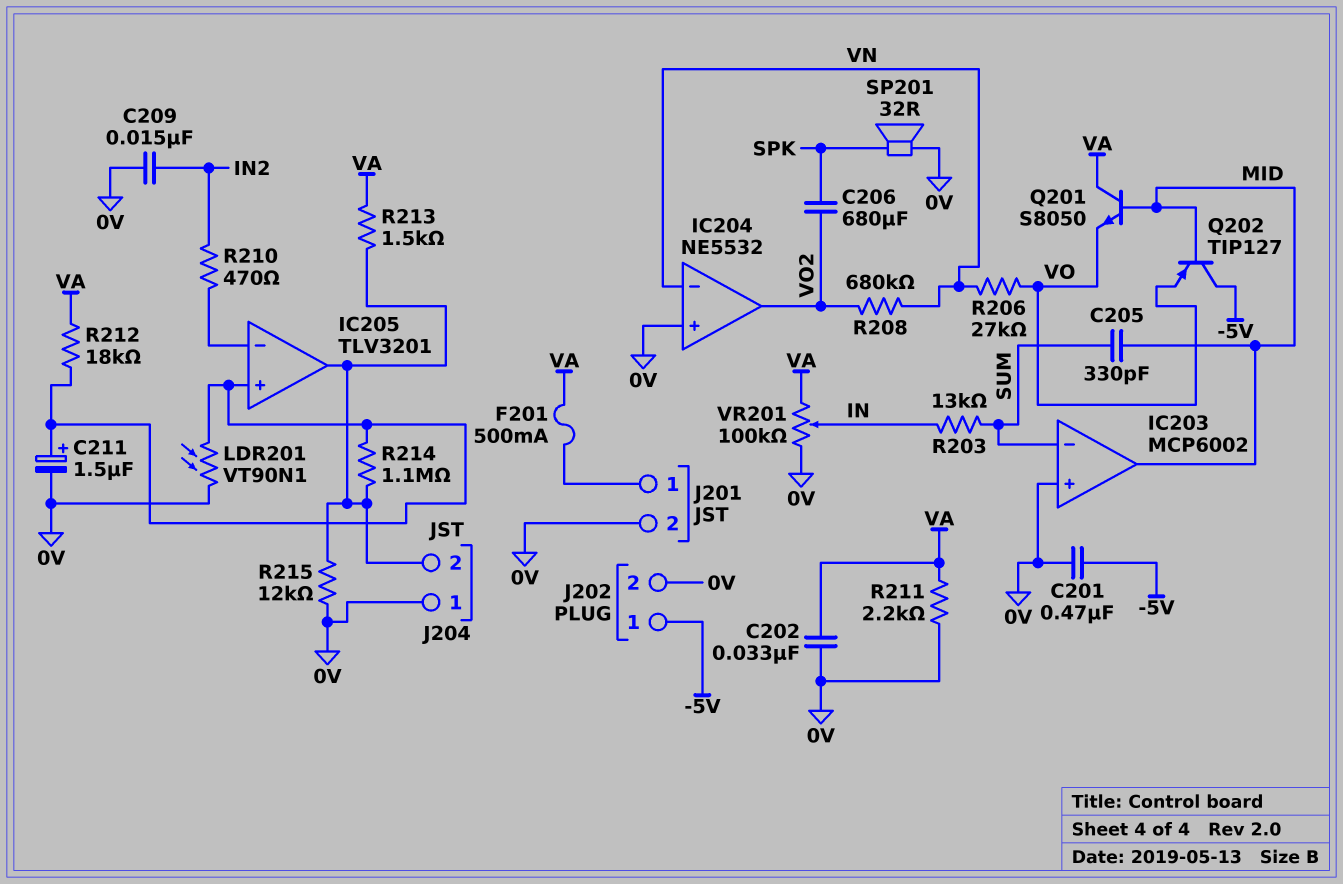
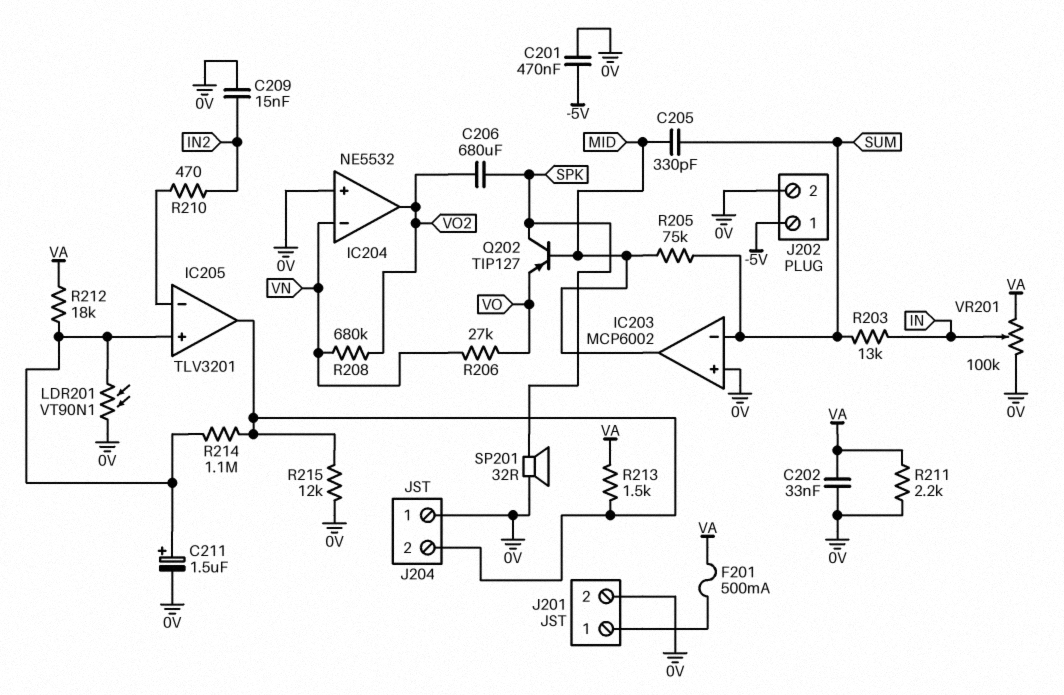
Q201: NPN S8050 (B MID, C VA, E VO) -> none
Q202: PNP TIP127 (B MID, C -5V, E VO) -> PNP TIP127 (B MID, C SPK, E VO)
R205: none -> 75k (MID, SUM)

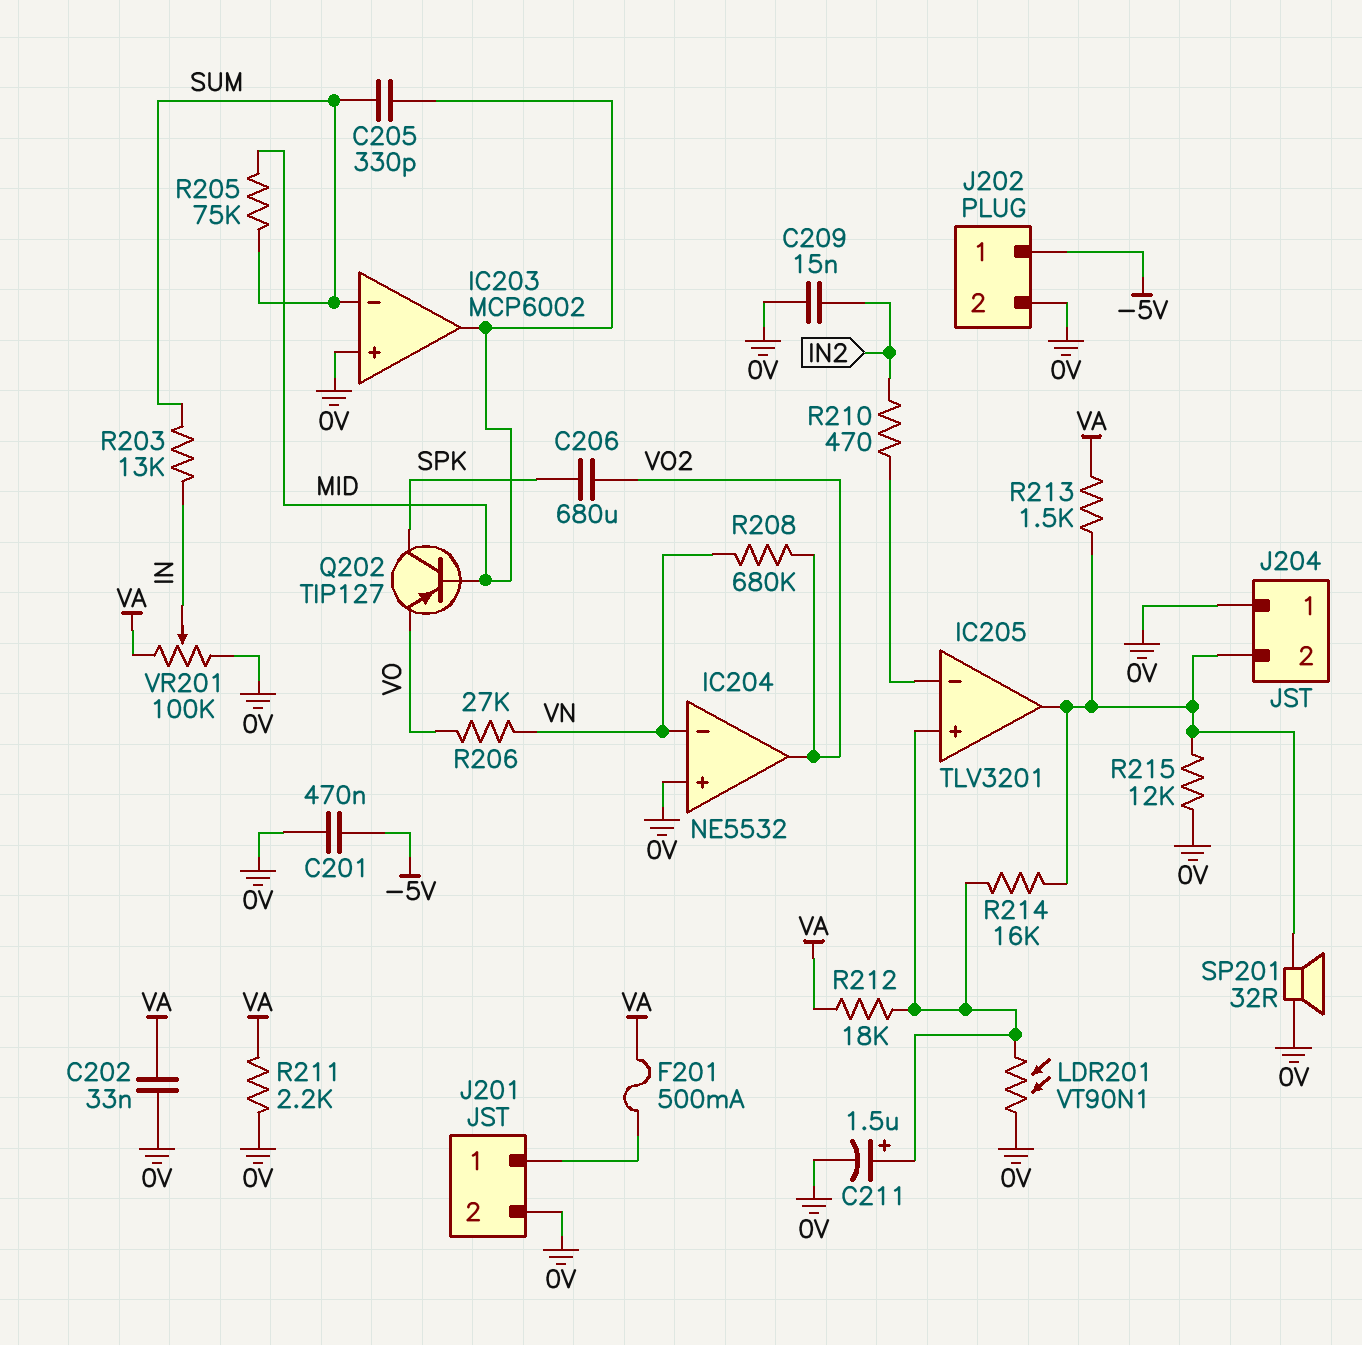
R214: 1.1M (IC205/in+, IC205/out) -> 16k (IC205/in+, IC205/out)
SP201: speaker 32R (0V, SPK) -> speaker 32R (0V, IC205/out)

